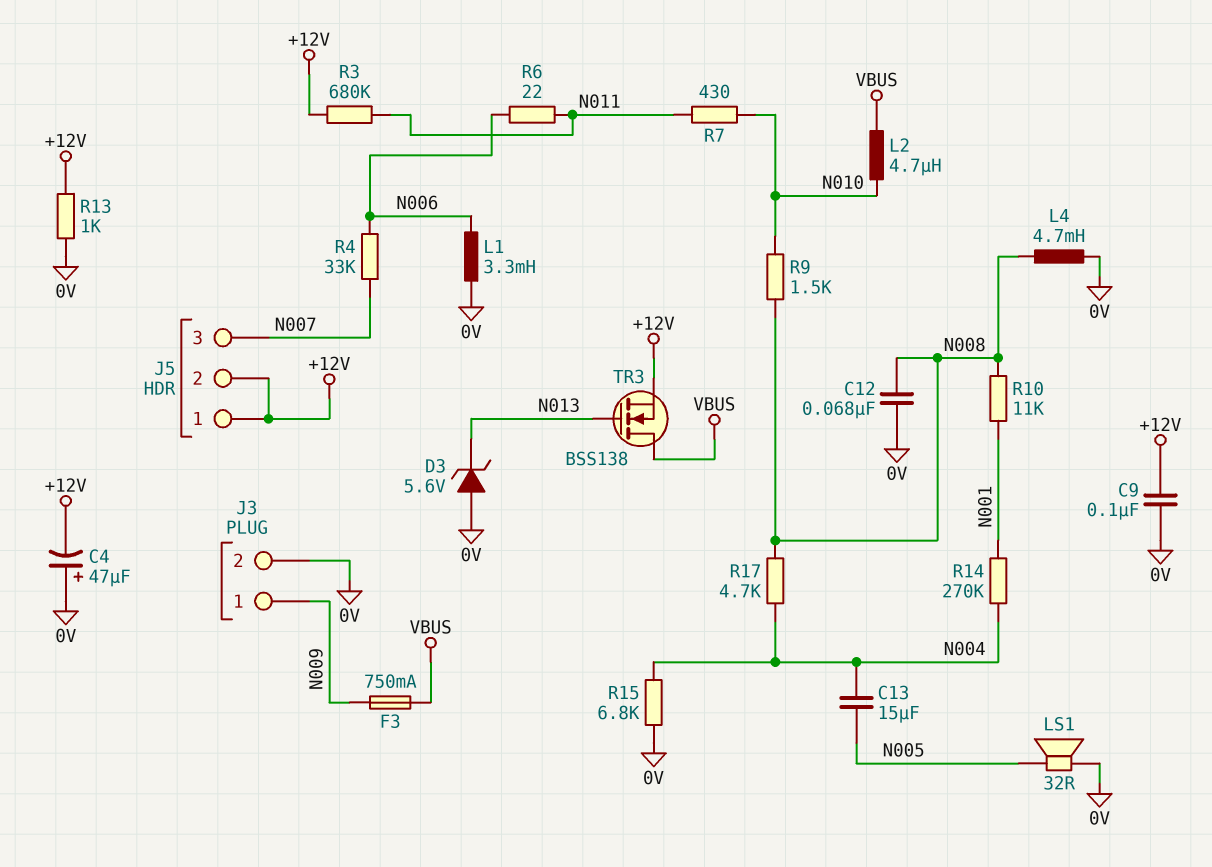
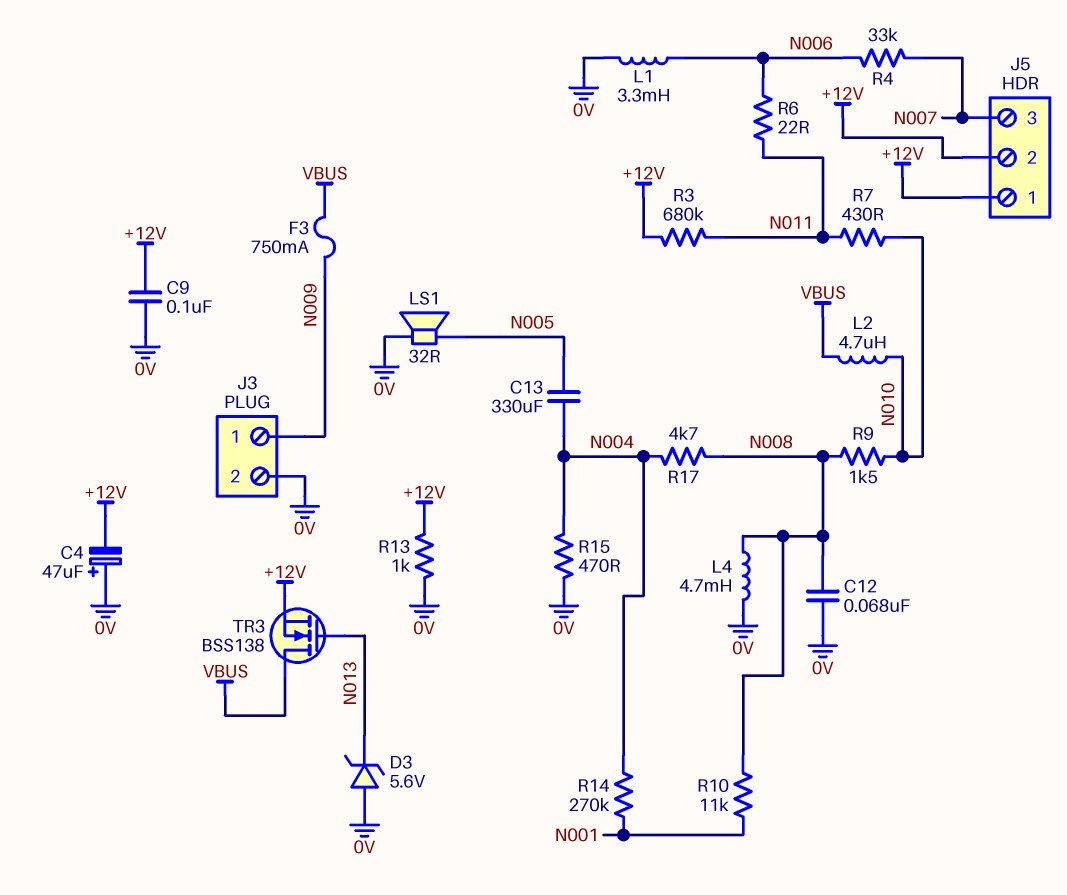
C13: 15uF (N004, N005) -> 330uF (N004, N005)
R15: 6.8k (0V, N004) -> 470 (0V, N004)

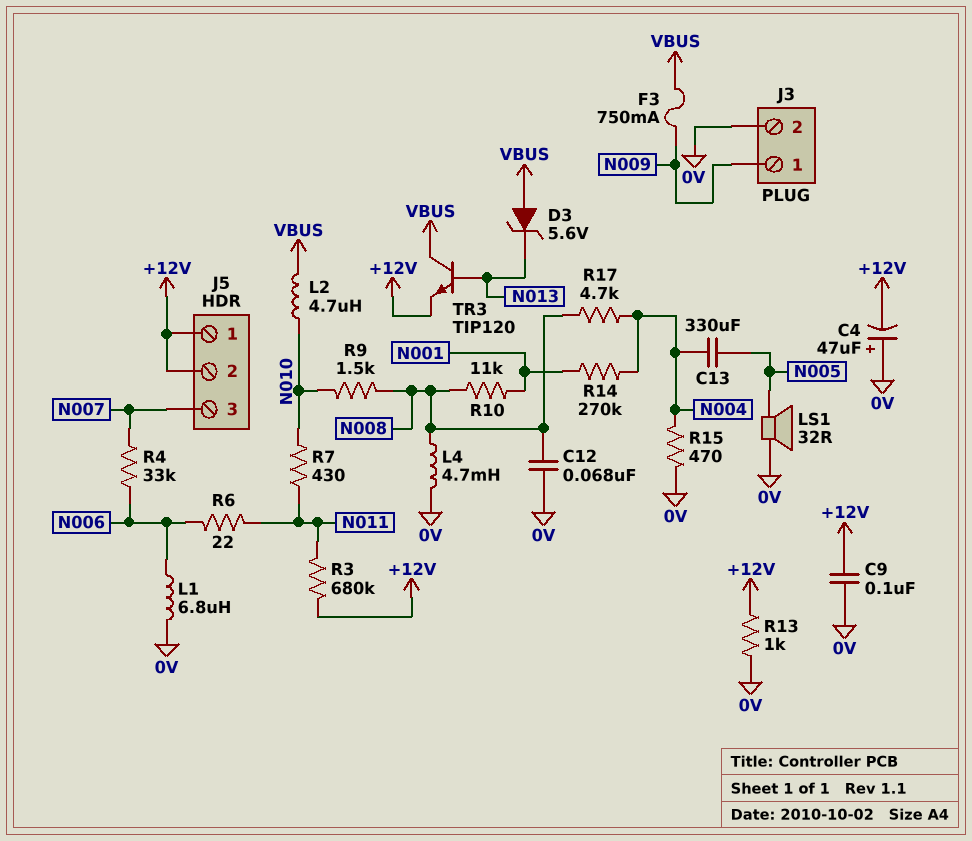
D3: zener 5.6V (A 0V, K N013) -> zener 5.6V (A VBUS, K N013)
L1: 3.3mH (0V, N006) -> 6.8uH (0V, N006)
TR3: NMOS BSS138 (G N013, D VBUS, S +12V) -> NPN TIP120 (B N013, C VBUS, E +12V)

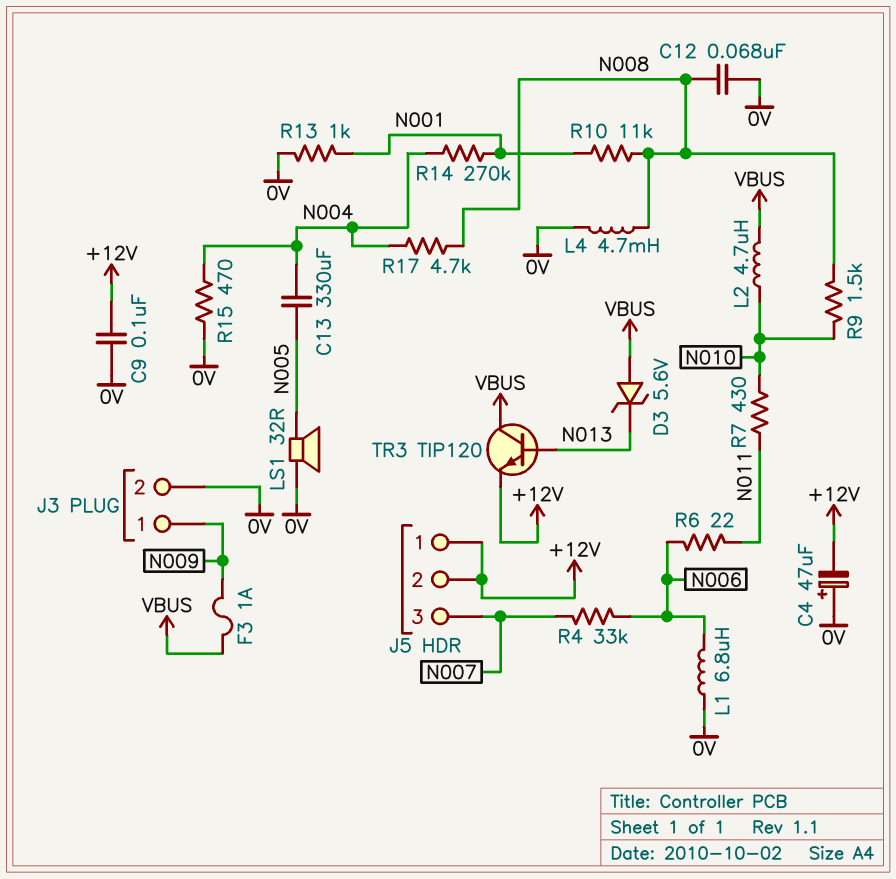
F3: 750mA (N009, VBUS) -> 1A (N009, VBUS)
R3: 680k (+12V, N011) -> none
R13: 1k (+12V, 0V) -> 1k (0V, N001)

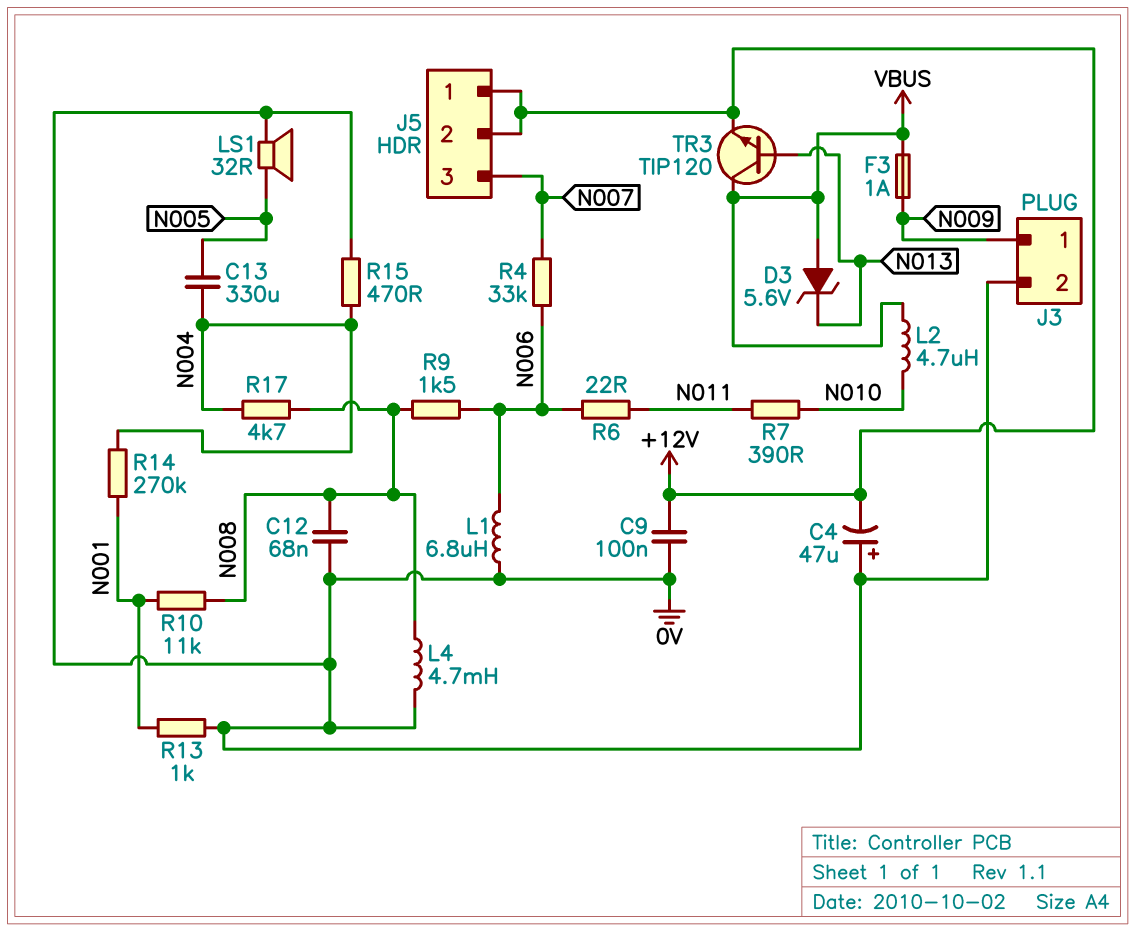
R7: 430 (N010, N011) -> 390 (N010, N011)
R9: 1.5k (N008, N010) -> 1.5k (N006, N008)

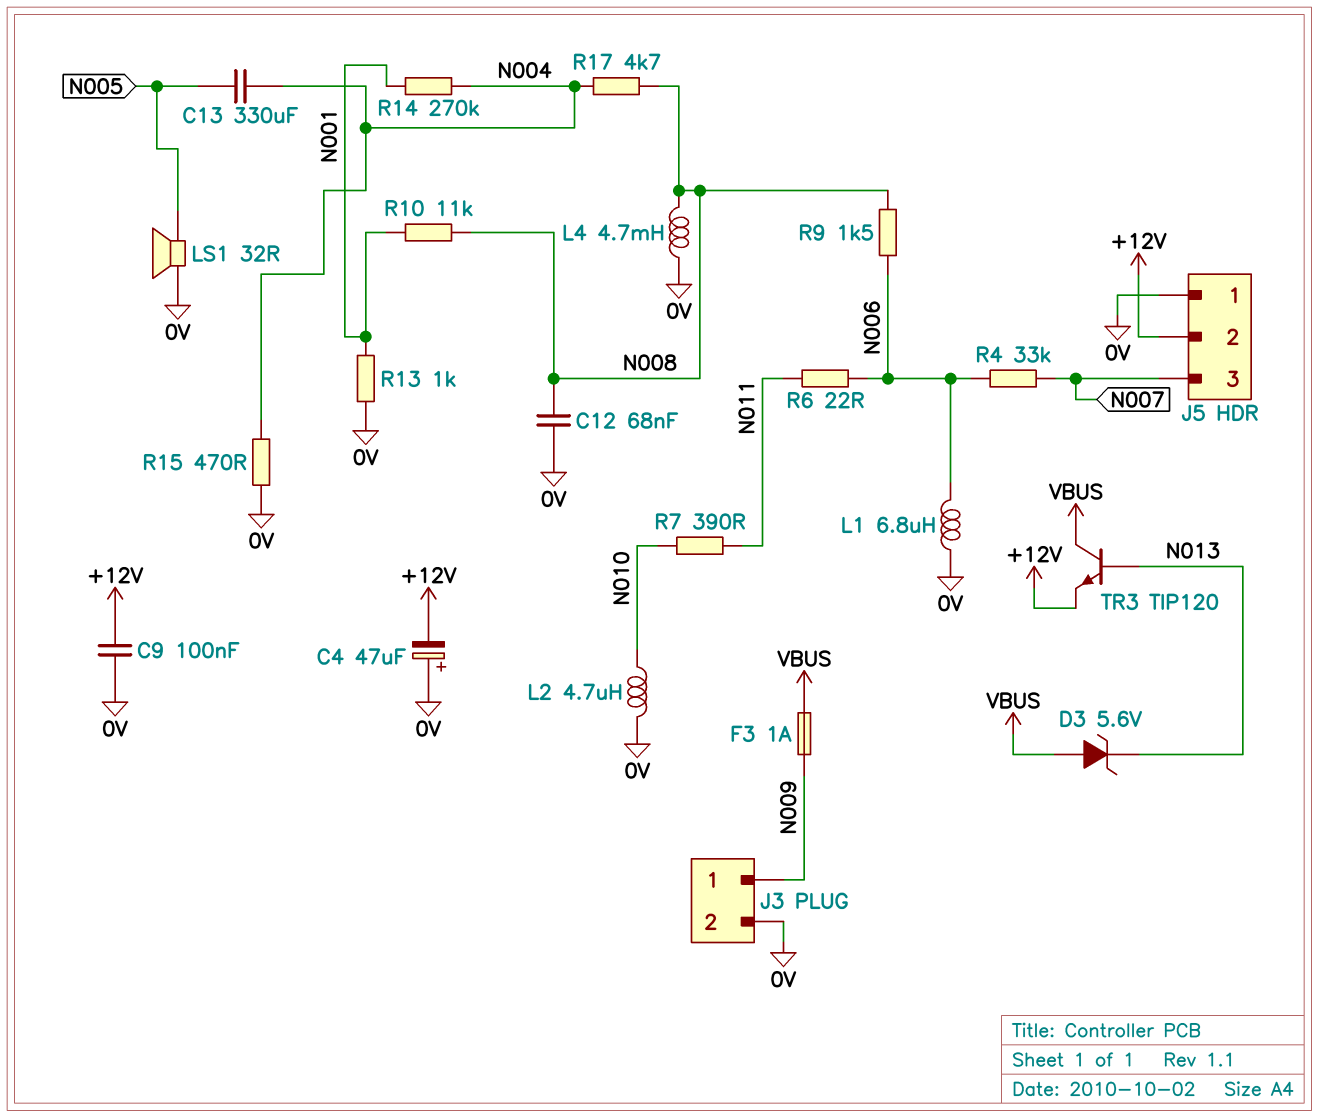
J5 pin 1: +12V -> 0V
L2: 4.7uH (N010, VBUS) -> 4.7uH (0V, N010)

